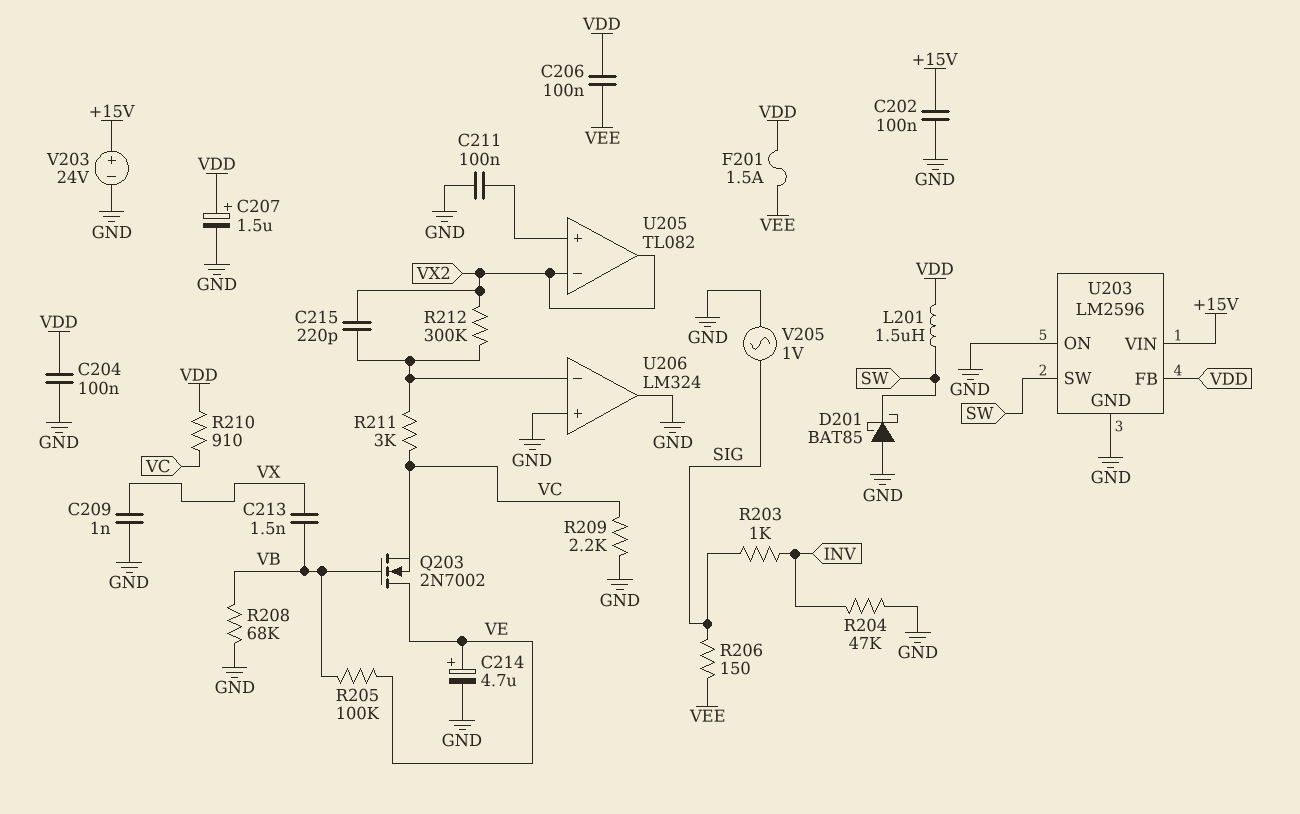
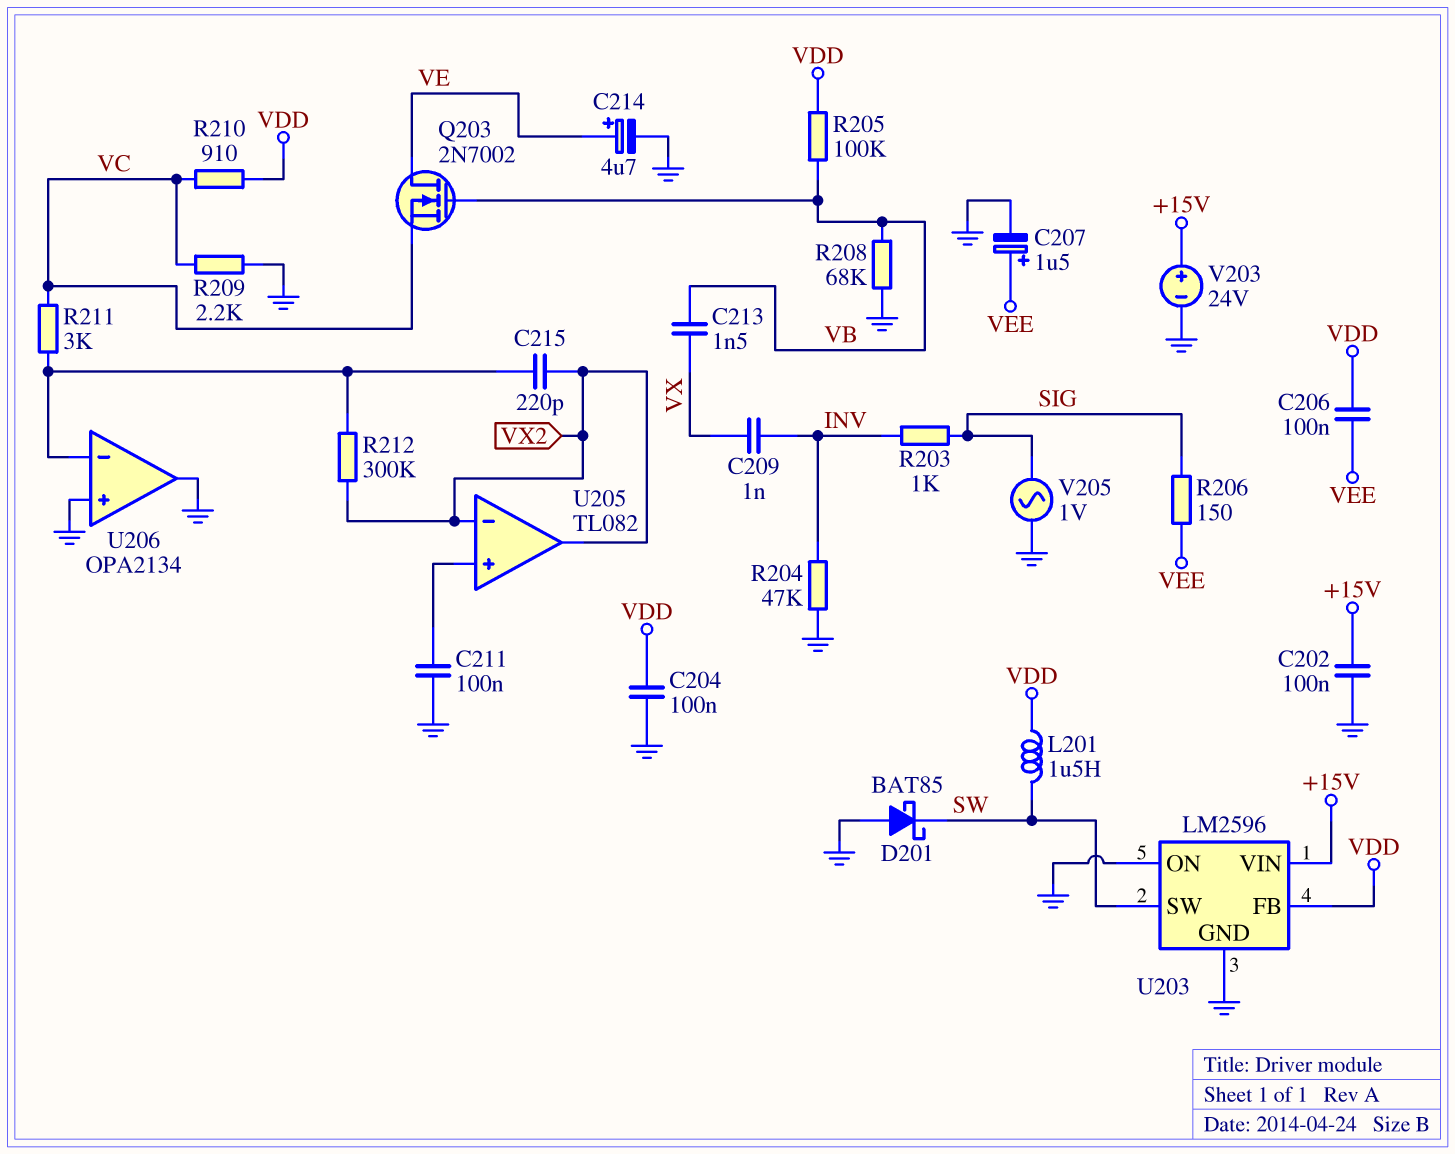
C207: 1.5uF (plus VDD, minus GND) -> 1.5uF (plus VEE, minus GND)
C209: 1nF (GND, VX) -> 1nF (INV, VX)
F201: 1.5A (VDD, VEE) -> none
R205: 100k (VB, VE) -> 100k (VB, VDD)
U206: LM324 -> OPA2134

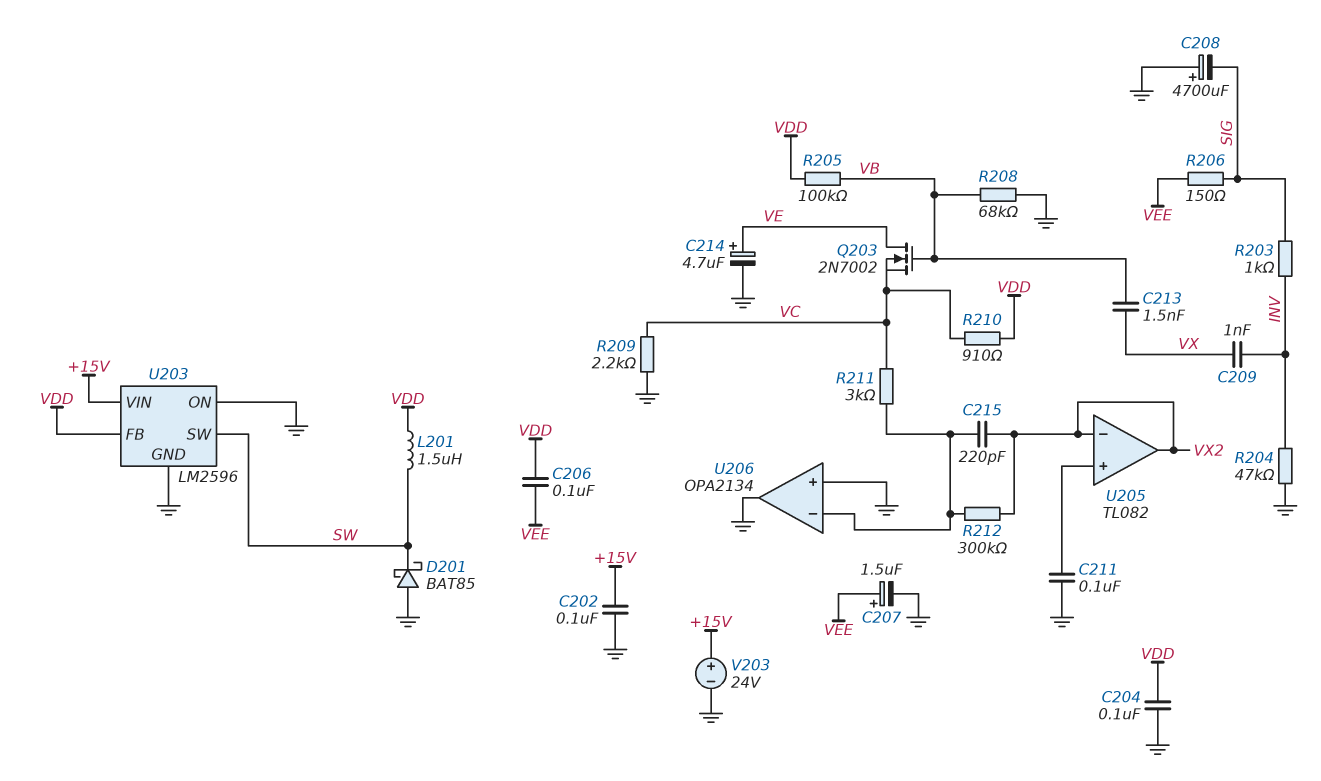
C208: none -> 4700uF (plus GND, minus SIG)
V205: AC 1V (GND, SIG) -> none

